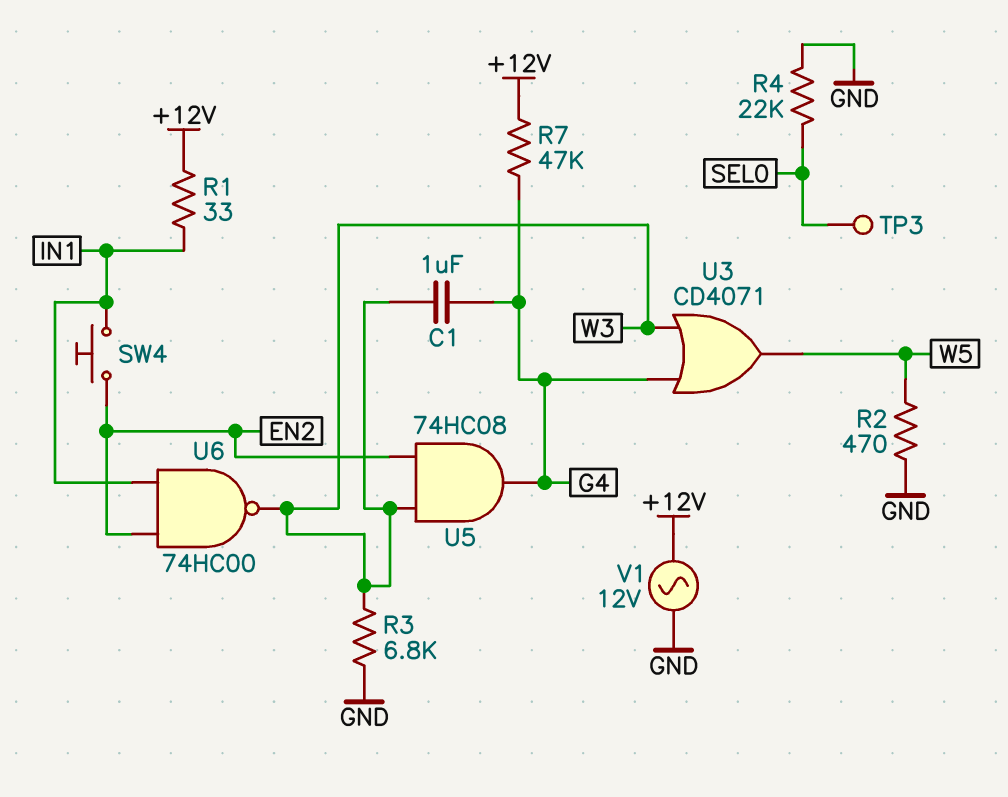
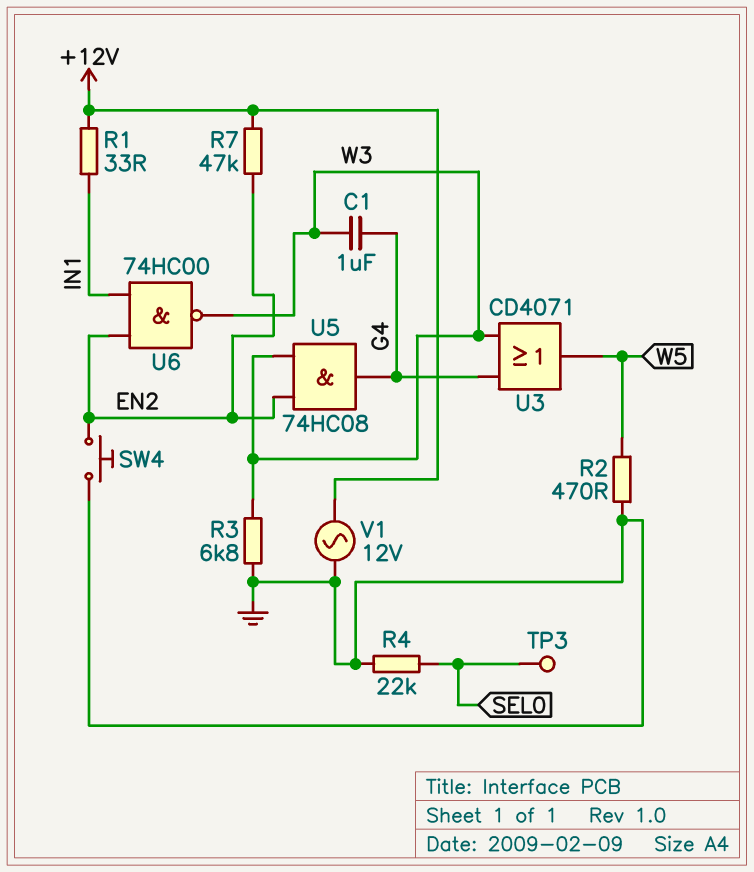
R7: 47k (+12V, G4) -> 47k (+12V, EN2)
SW4: button (EN2, IN1) -> button (EN2, GND)

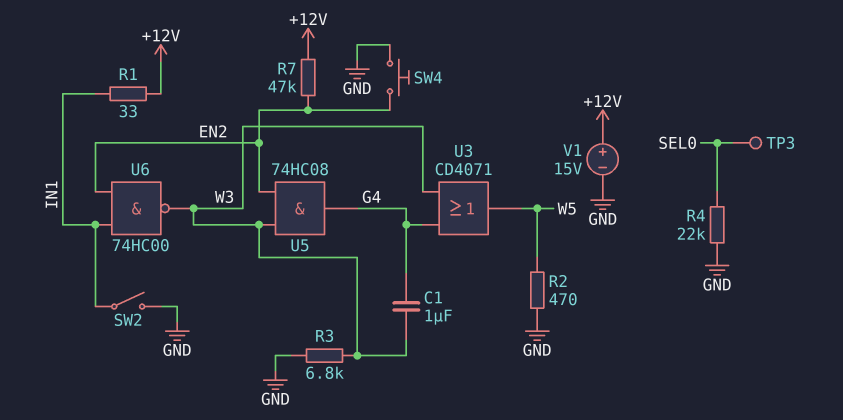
SW2: none -> switch (GND, IN1)
V1: AC 12V (+12V, GND) -> 15V (plus +12V, minus GND)

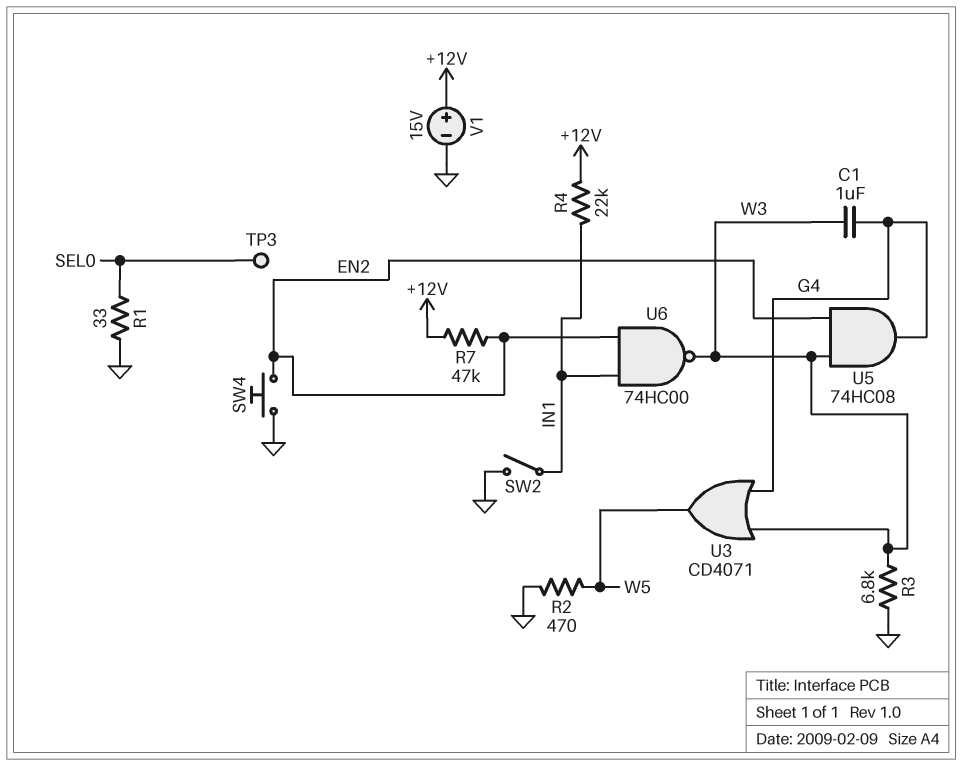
R1: 33 (+12V, IN1) -> 33 (GND, SEL0)
R4: 22k (GND, SEL0) -> 22k (+12V, IN1)

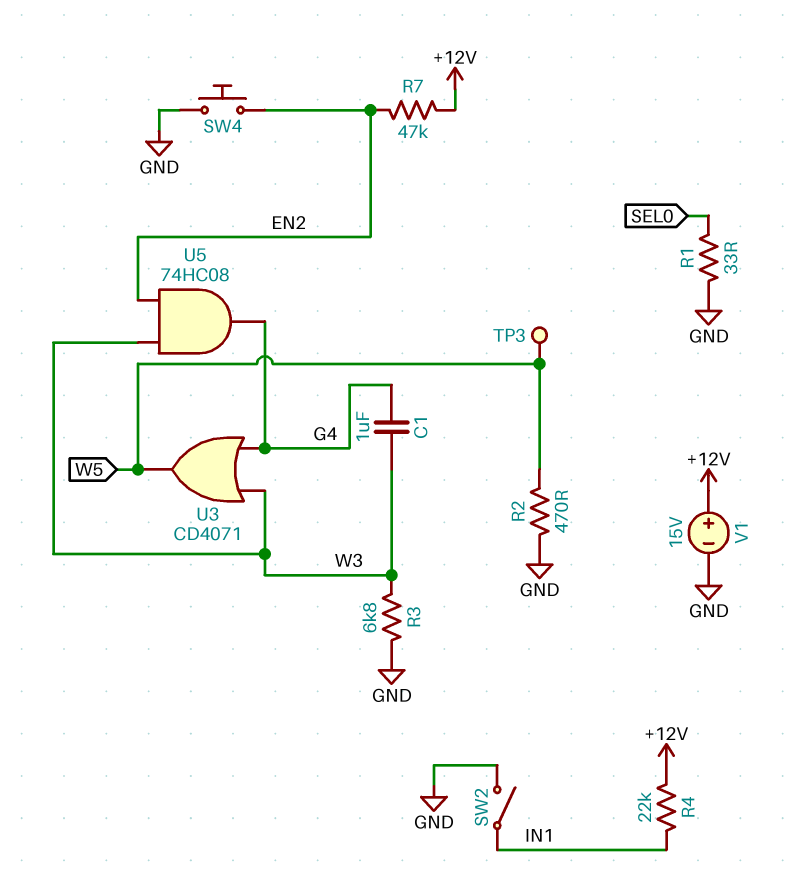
TP3: test point (SEL0) -> test point (W5)
U6: NAND 74HC00 (in EN2, in IN1, out W3) -> none

